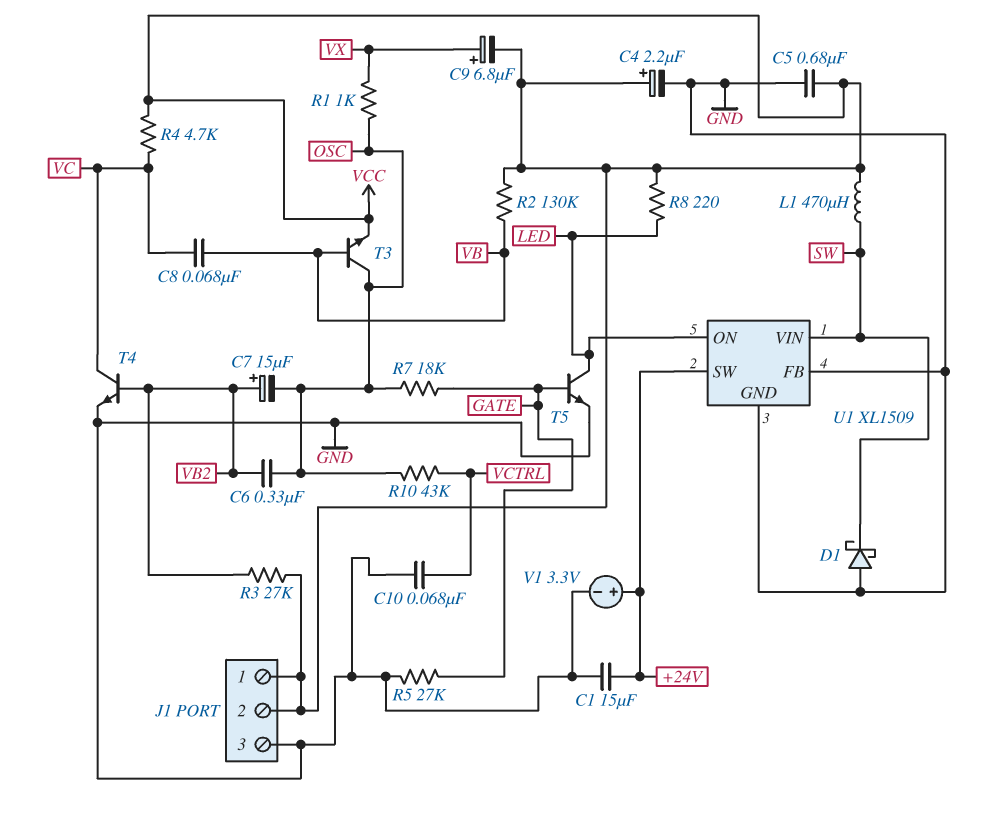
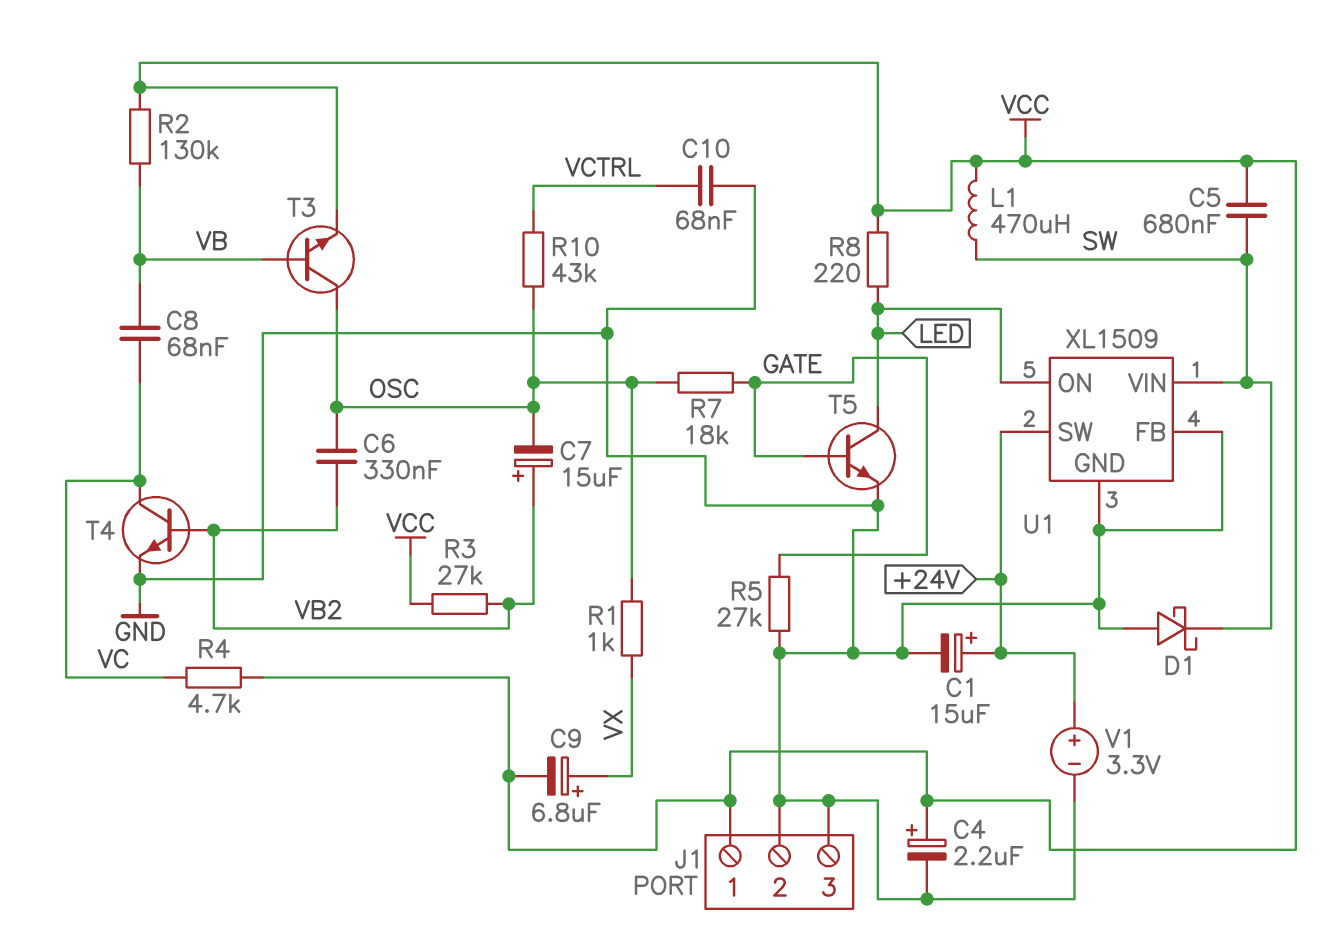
C1: 15uF (+24V, GND) -> 15uF (plus +24V, minus GND)
C5: 680nF (GND, VCC) -> 680nF (SW, VCC)
J1 pin 2: VCC -> GND

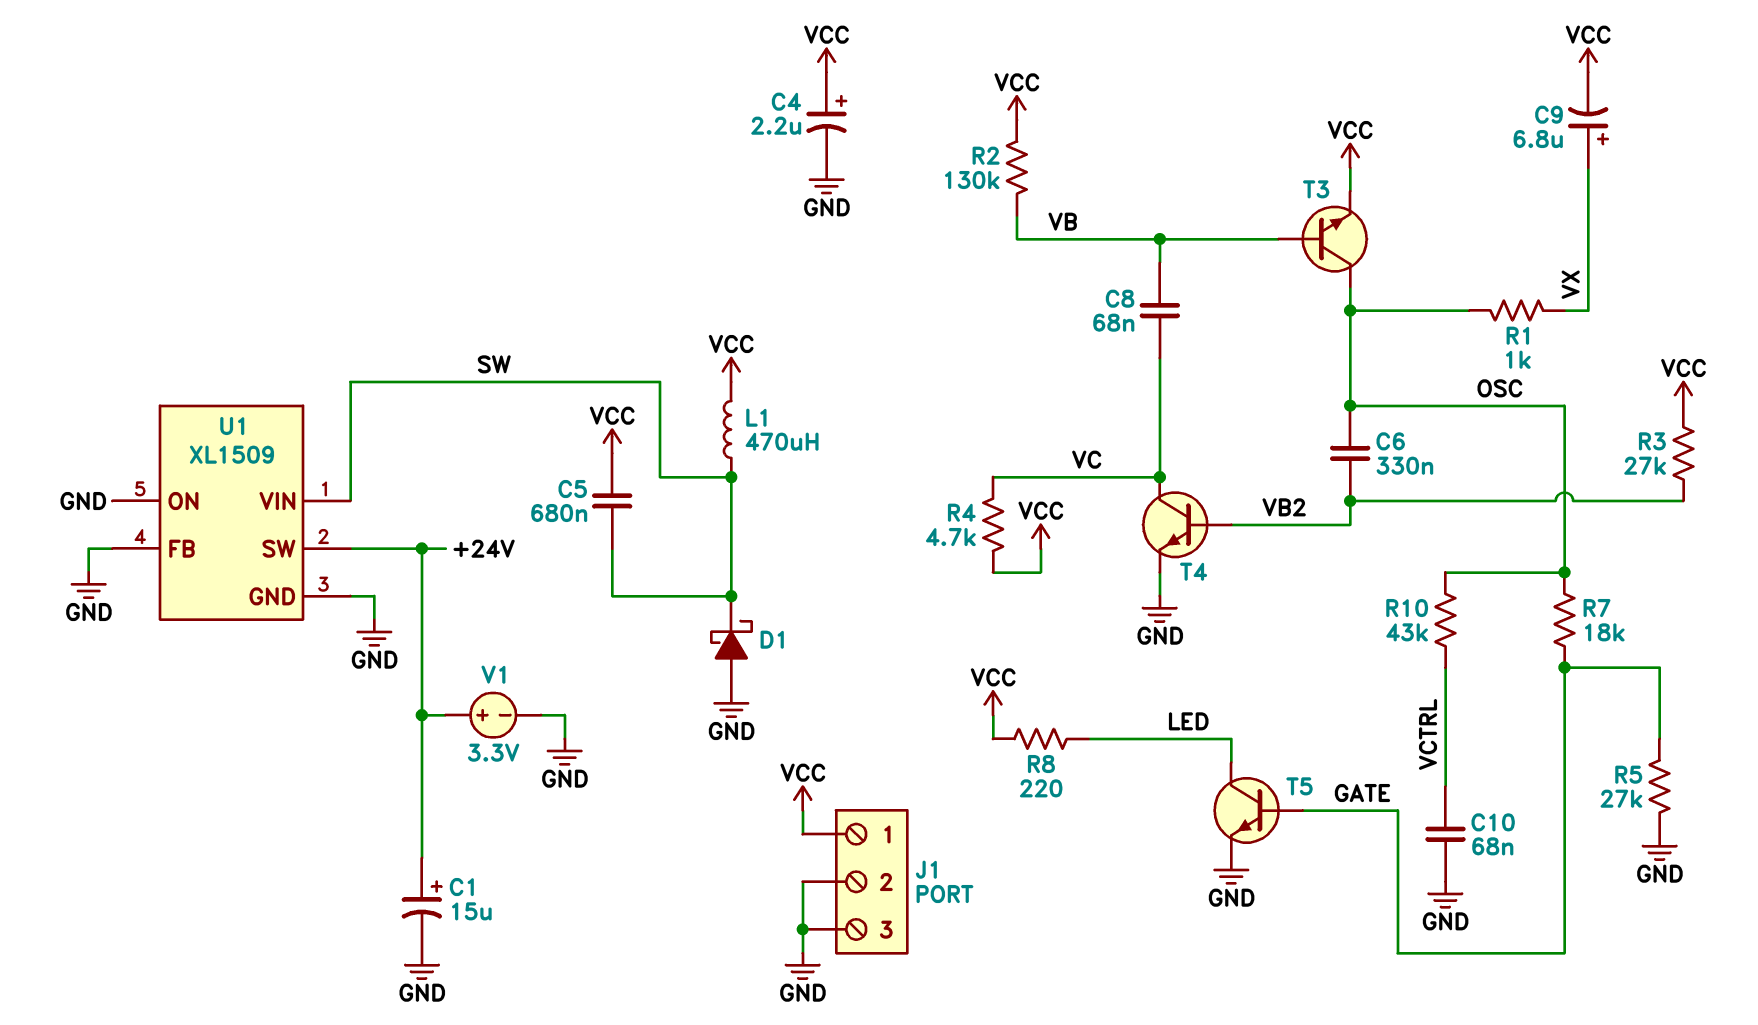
C7: 15uF (plus VB2, minus OSC) -> none
U1 pin ON: LED -> GND

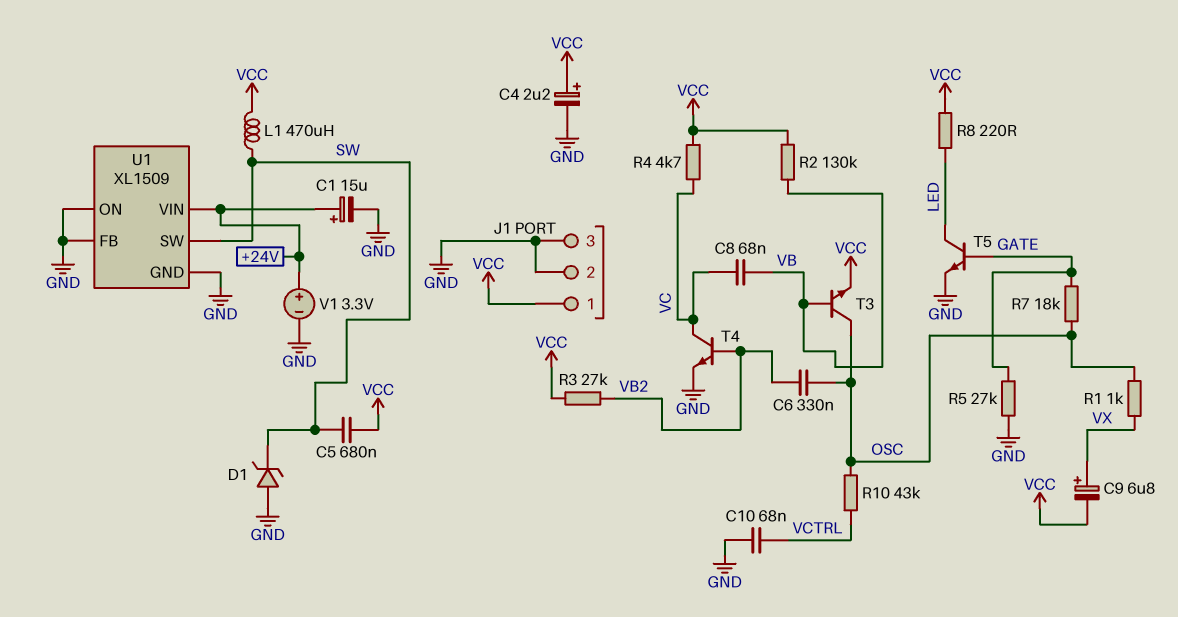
D1: schottky (A GND, K SW) -> zener (A GND, K SW)
U1 pin SW: +24V -> SW
U1 pin VIN: SW -> +24V

